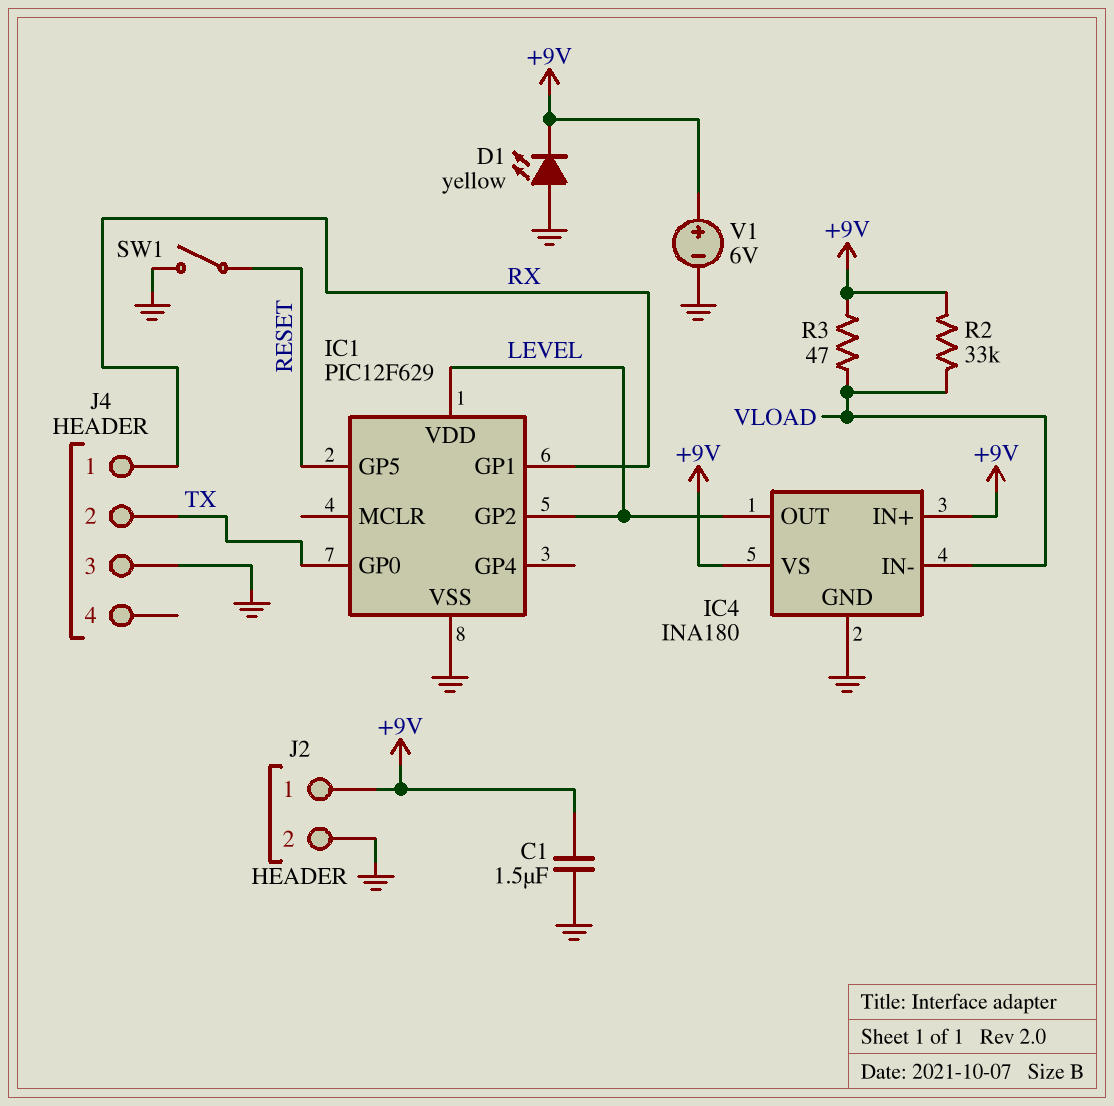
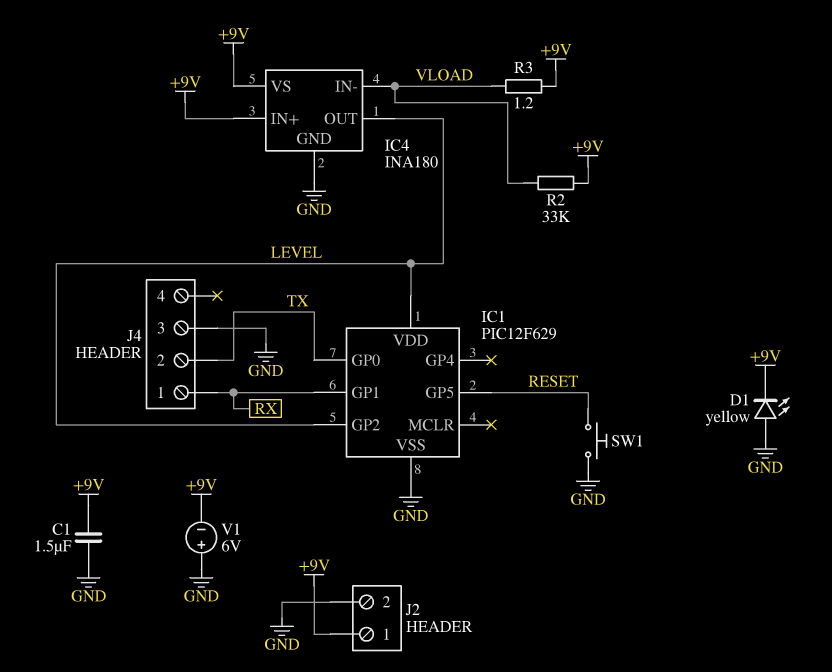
R3: 47 (+9V, VLOAD) -> 1.2 (+9V, VLOAD)
SW1: switch (GND, RESET) -> button (GND, RESET)
V1: 6V (plus +9V, minus GND) -> 6V (plus GND, minus +9V)

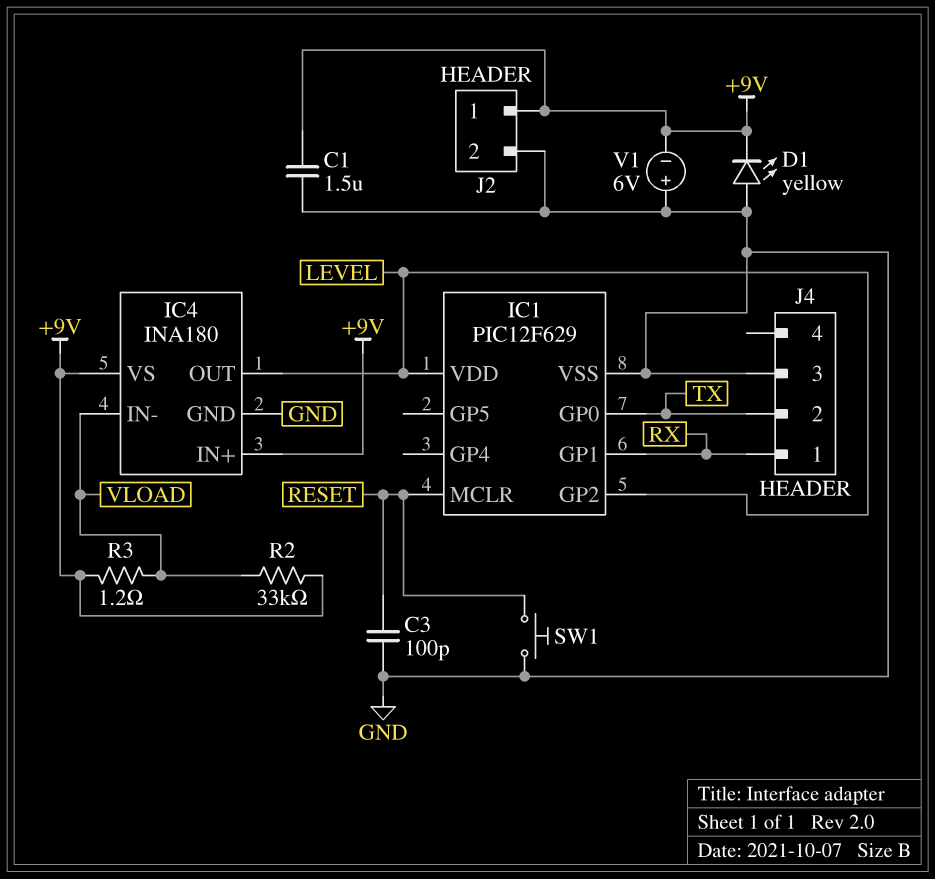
C3: none -> 100pF (GND, RESET)
IC1 pin GP5: RESET -> none
IC1 pin MCLR: none -> RESET

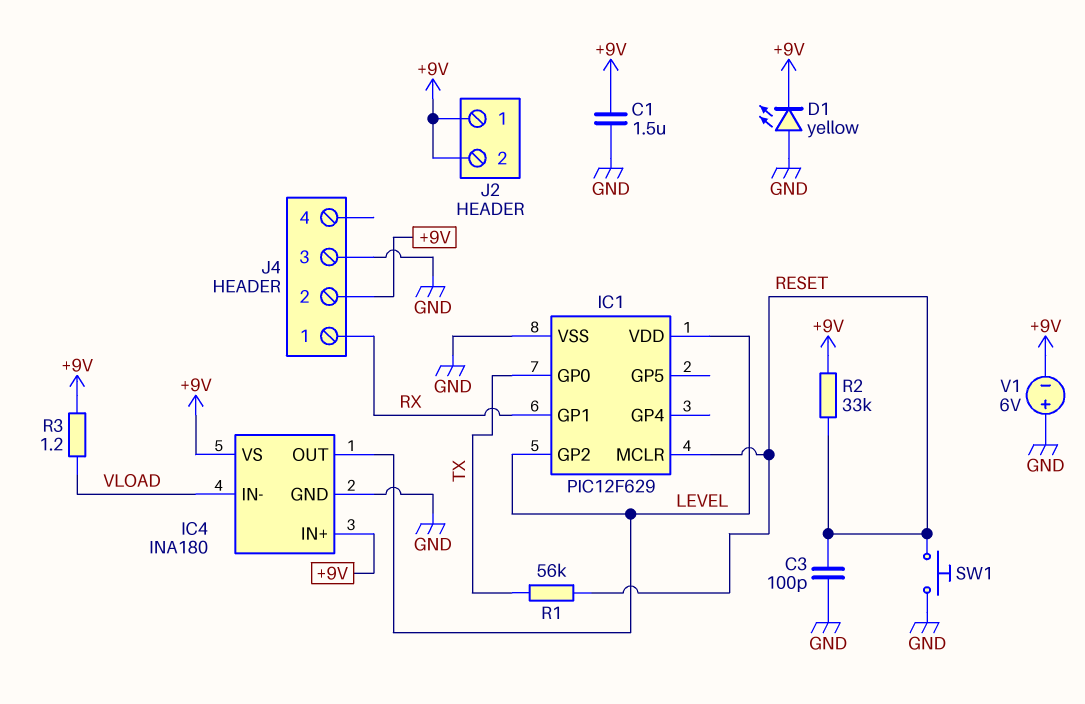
J2 pin 2: GND -> +9V
J4 pin 2: TX -> +9V
R1: none -> 56k (RESET, TX)
R2: 33k (+9V, VLOAD) -> 33k (+9V, RESET)

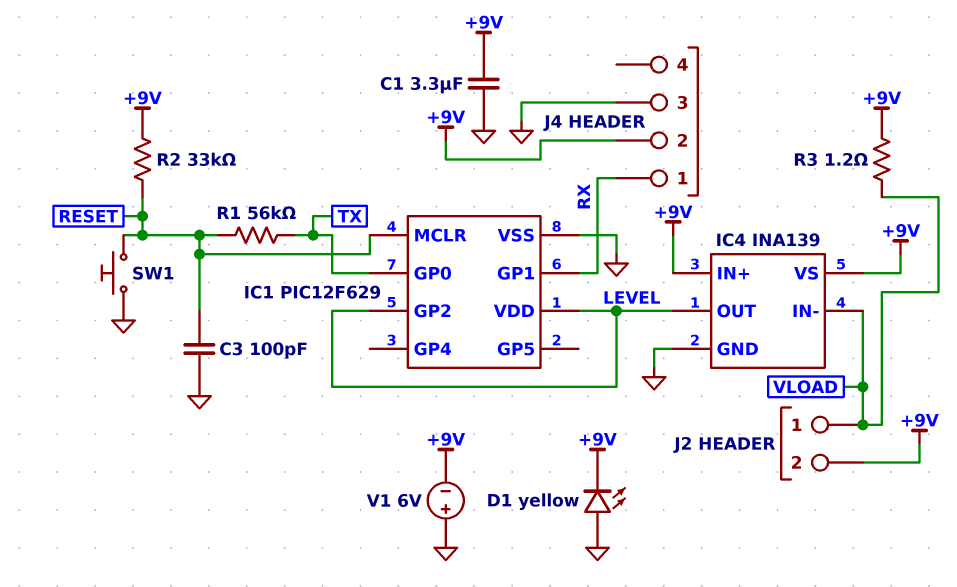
C1: 1.5uF (+9V, GND) -> 3.3uF (+9V, GND)
IC4: INA180 -> INA139
J2 pin 1: +9V -> VLOAD

